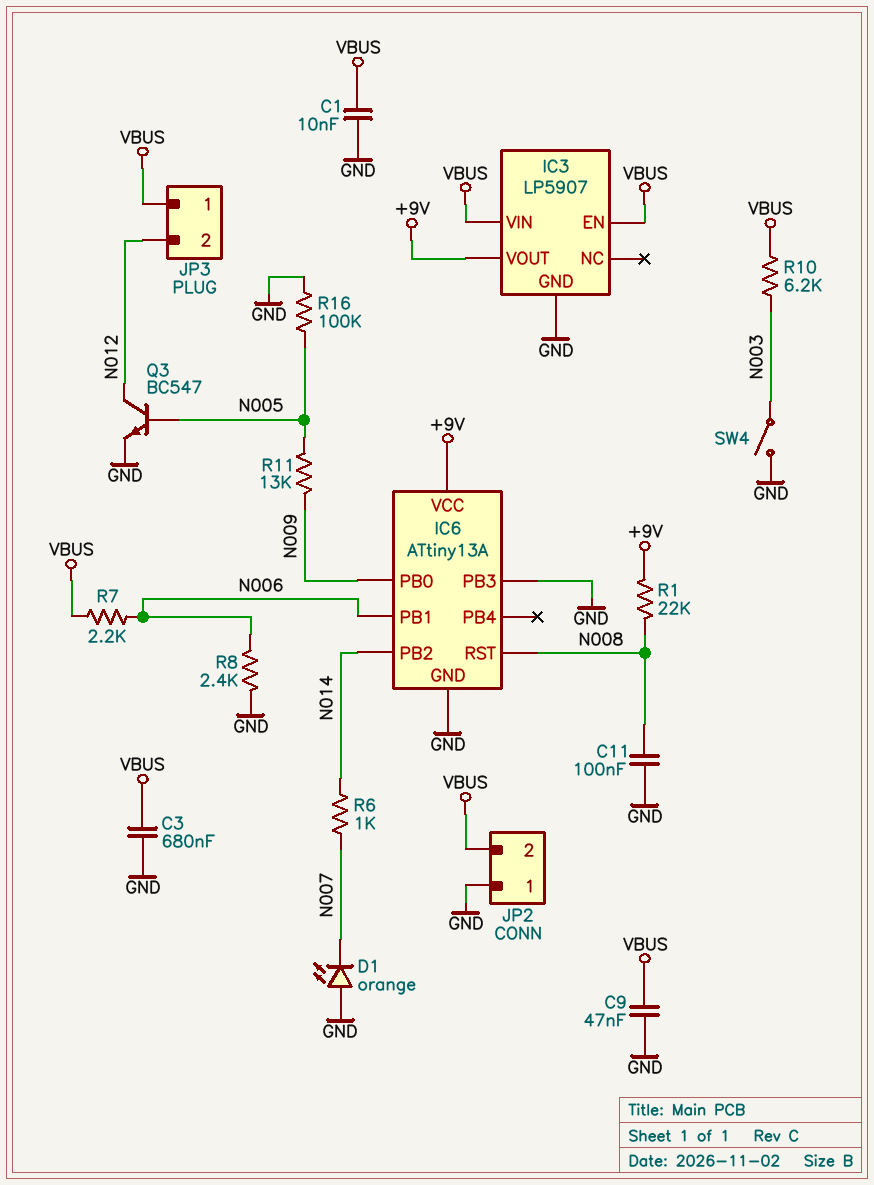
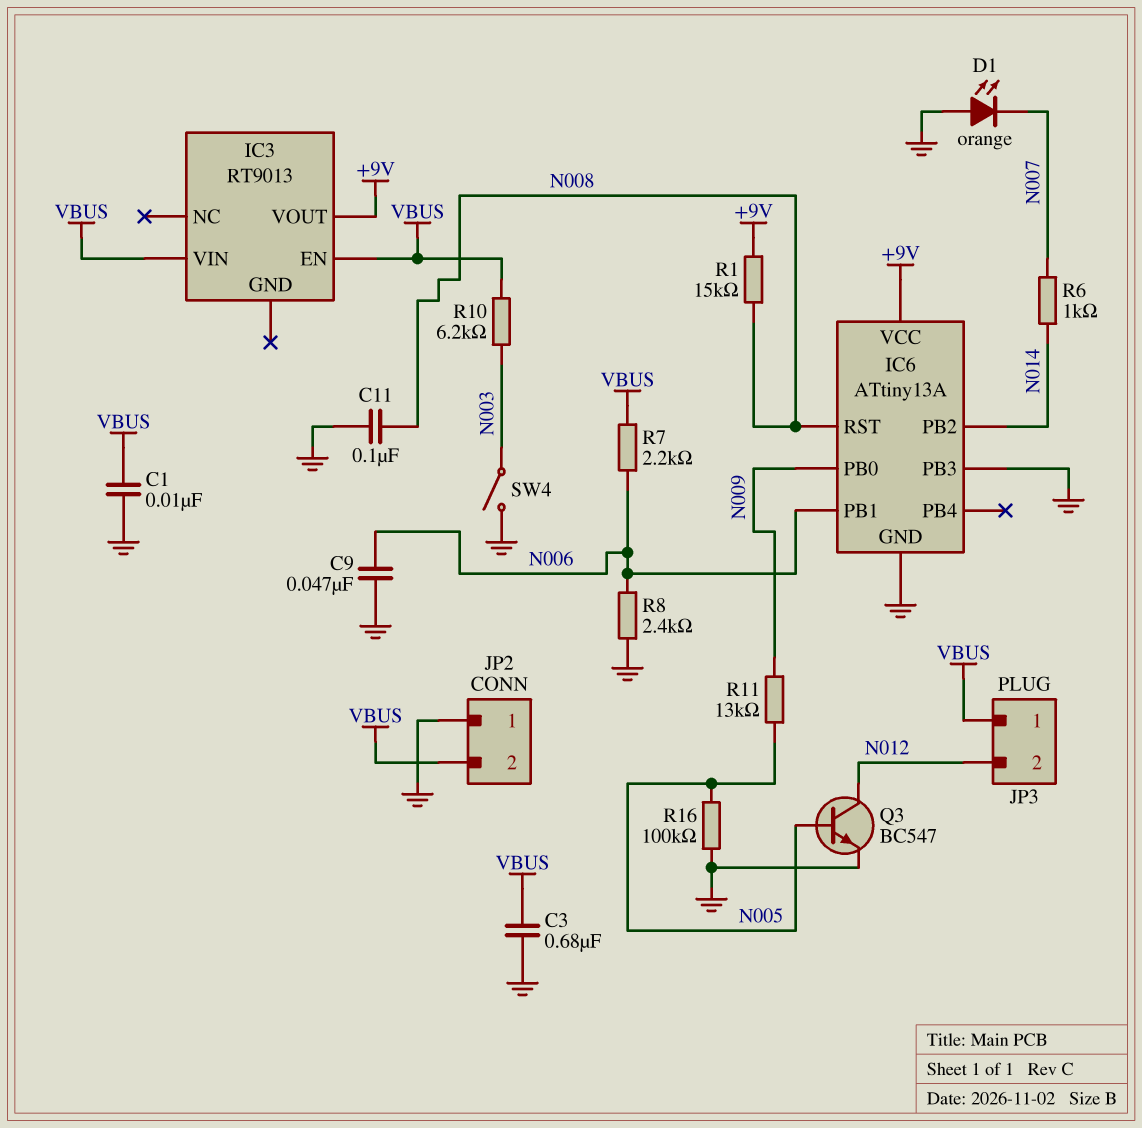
C9: 47nF (GND, VBUS) -> 47nF (GND, N006)
IC3: LP5907 -> RT9013
IC3 pin GND: GND -> none
R1: 22k (+9V, N008) -> 15k (+9V, N008)

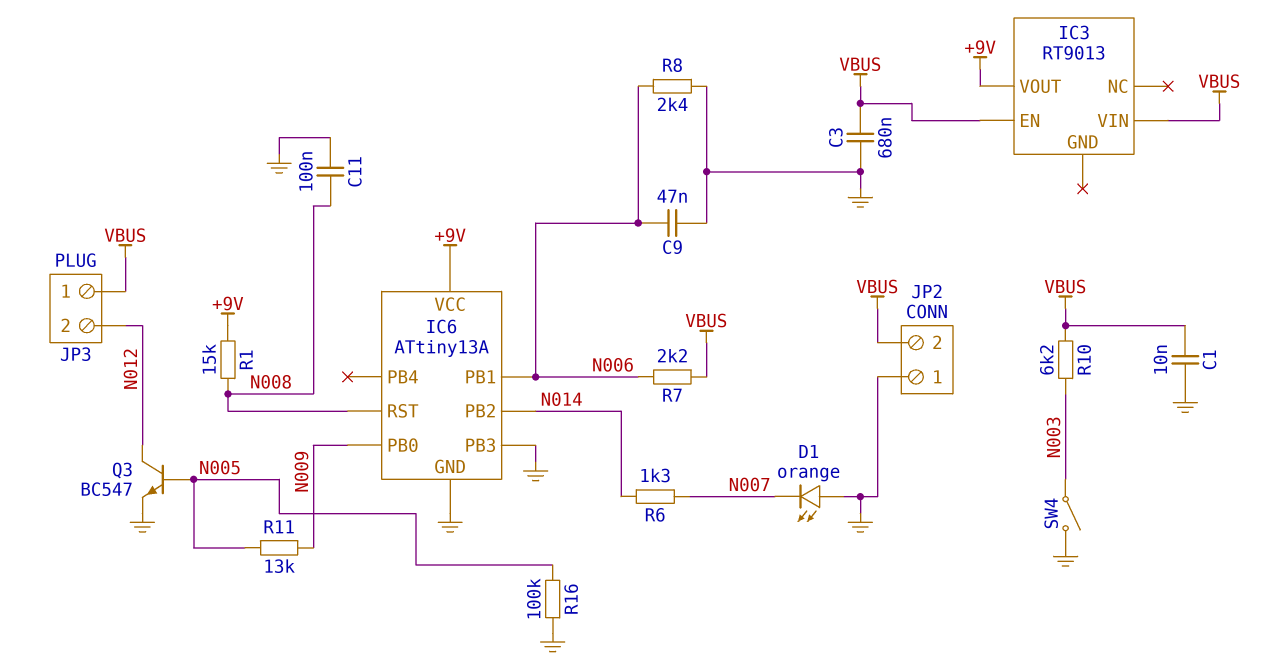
R6: 1k (N007, N014) -> 1.3k (N007, N014)

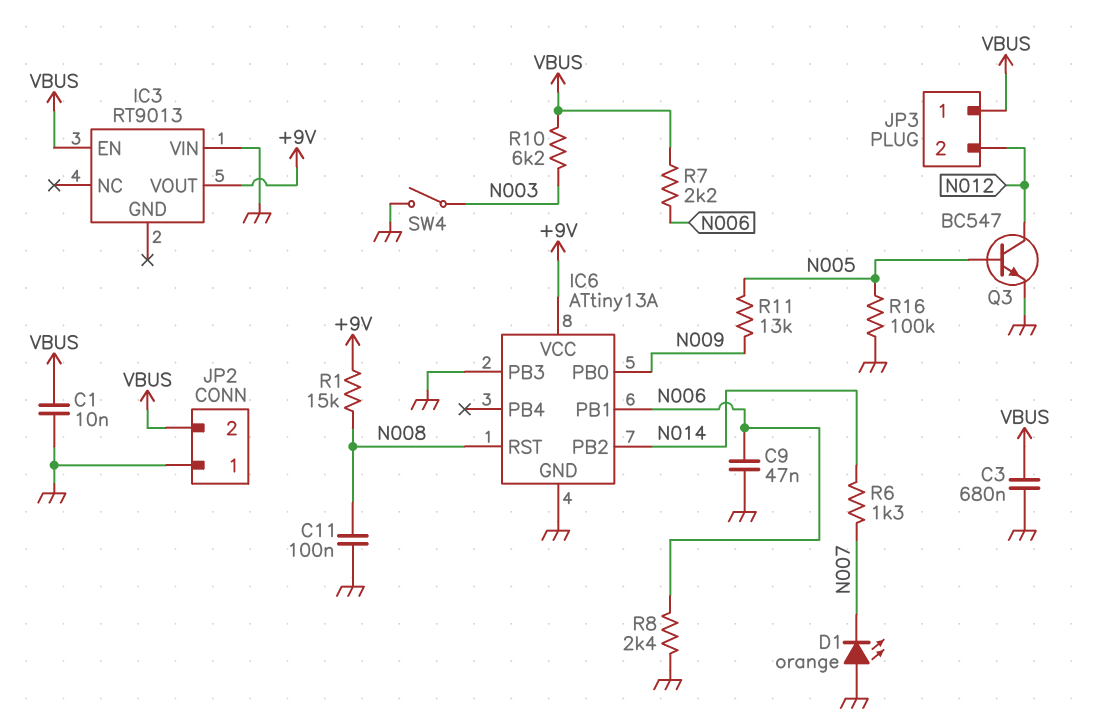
IC3 pin VIN: VBUS -> GND

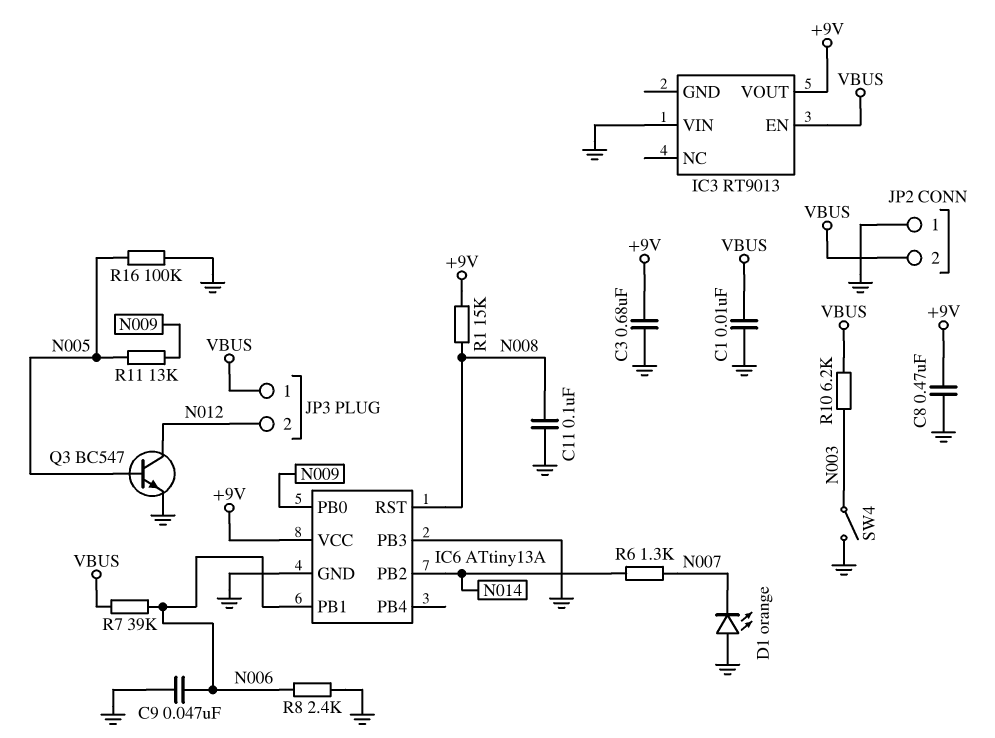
C3: 680nF (GND, VBUS) -> 680nF (+9V, GND)
C8: none -> 470nF (+9V, GND)
R7: 2.2k (N006, VBUS) -> 39k (N006, VBUS)

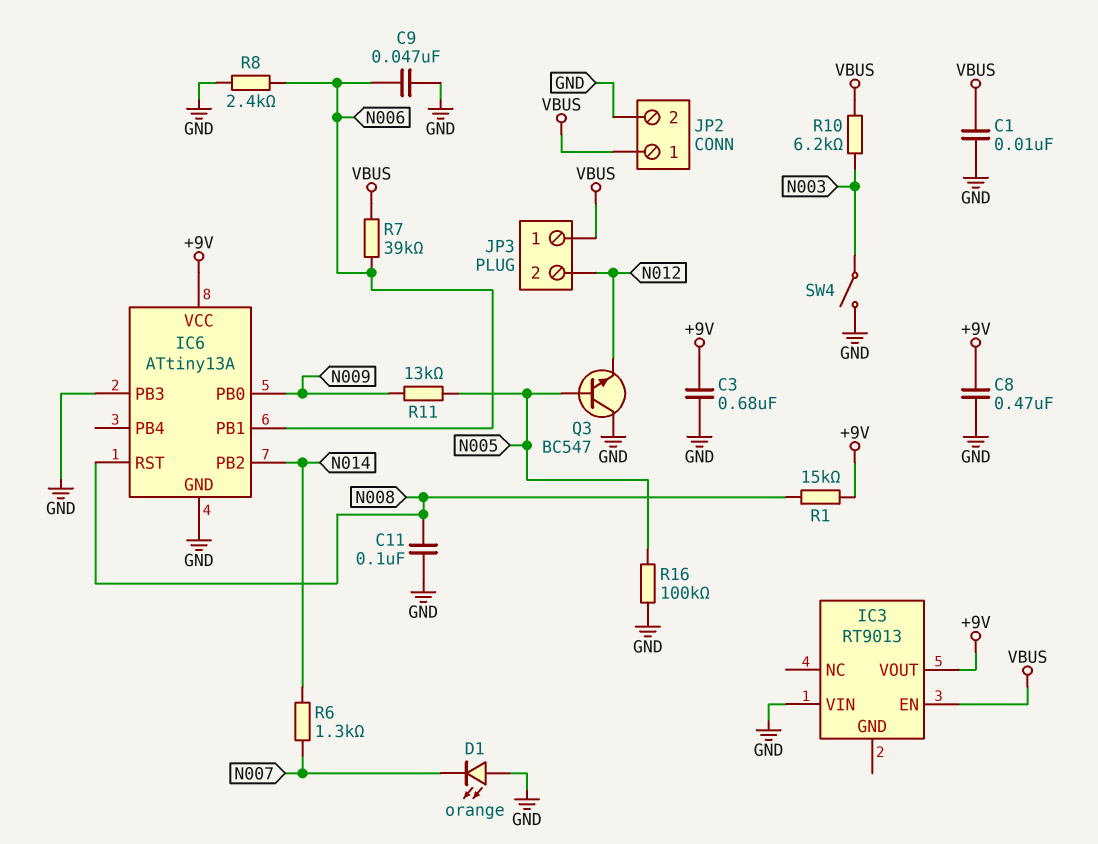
JP2 pin 1: GND -> VBUS
JP2 pin 2: VBUS -> GND
Q3: NPN BC547 (B N005, C N012, E GND) -> NPN BC547 (B N005, C GND, E N012)

